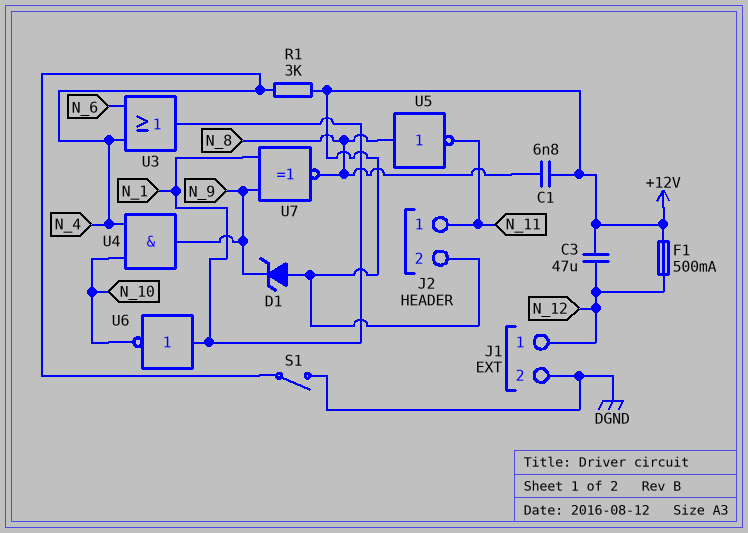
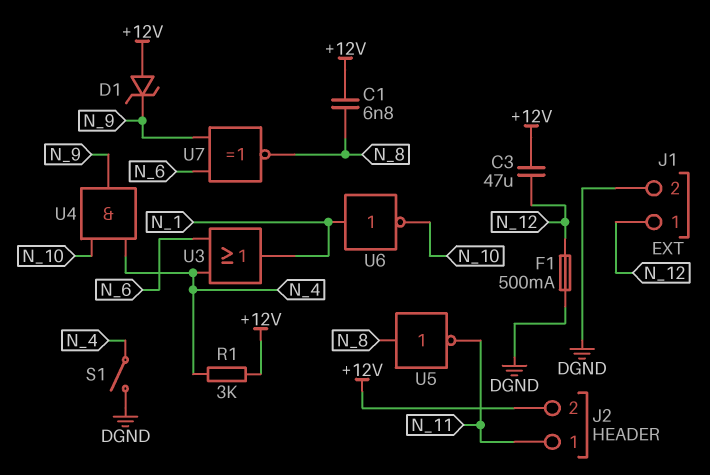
F1: 500mA (+12V, N_12) -> 500mA (DGND, N_12)
U7: XNOR (in N_1, in N_9, out N_8) -> XNOR (in N_6, in N_9, out N_8)

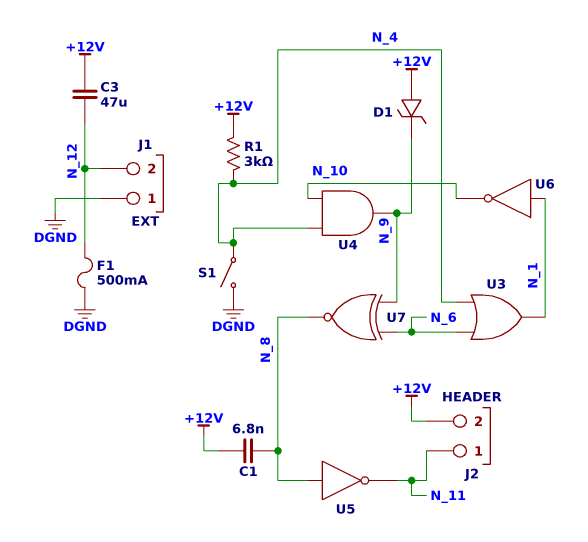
J1 pin 1: N_12 -> DGND
J1 pin 2: DGND -> N_12

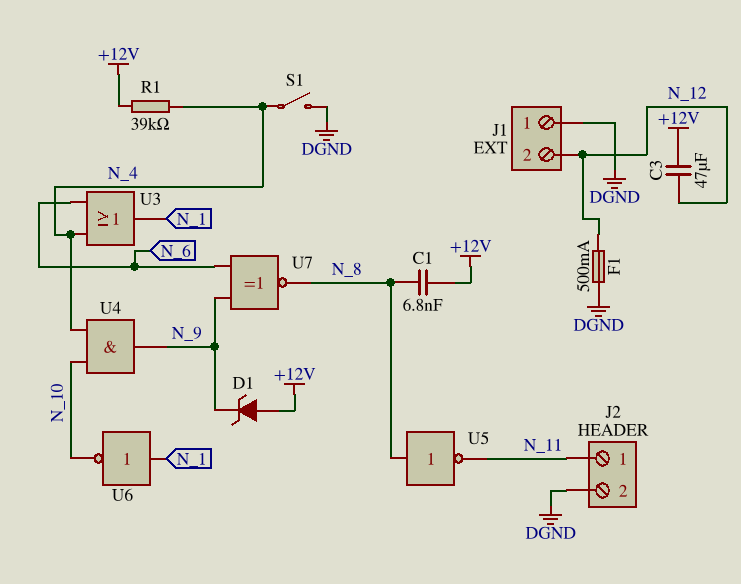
J2 pin 2: +12V -> DGND
R1: 3k (+12V, N_4) -> 39k (+12V, N_4)

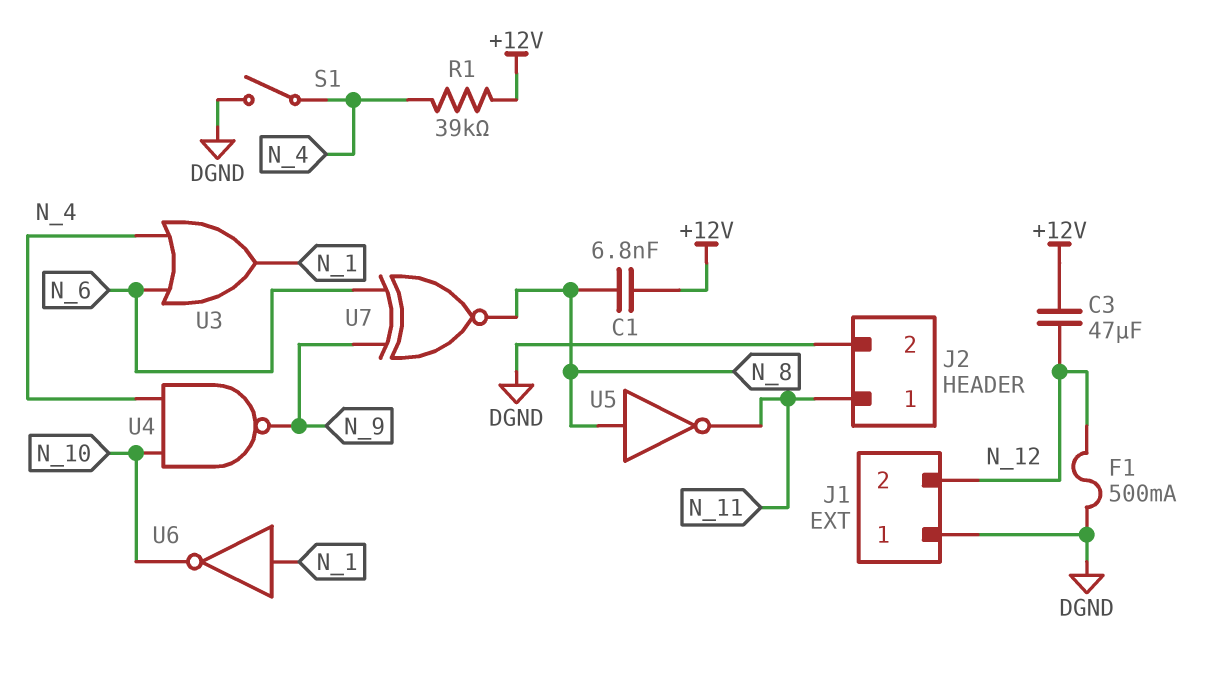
D1: zener (A +12V, K N_9) -> none
U4: AND (in N_4, in N_10, out N_9) -> NAND (in N_4, in N_10, out N_9)

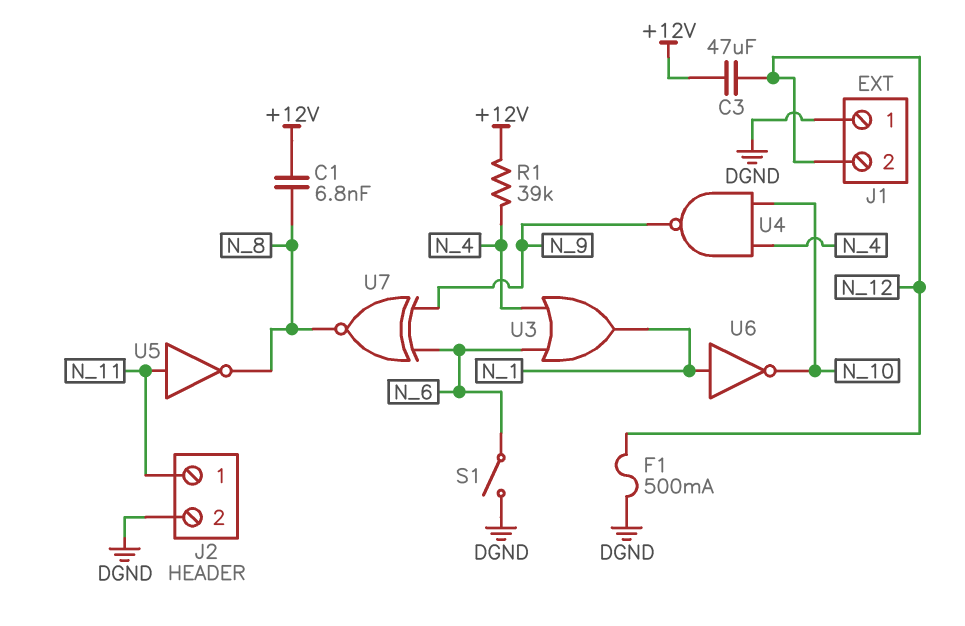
S1: switch (DGND, N_4) -> switch (DGND, N_6)
U5: NOT (in N_8, out N_11) -> NOT (in N_11, out N_8)

